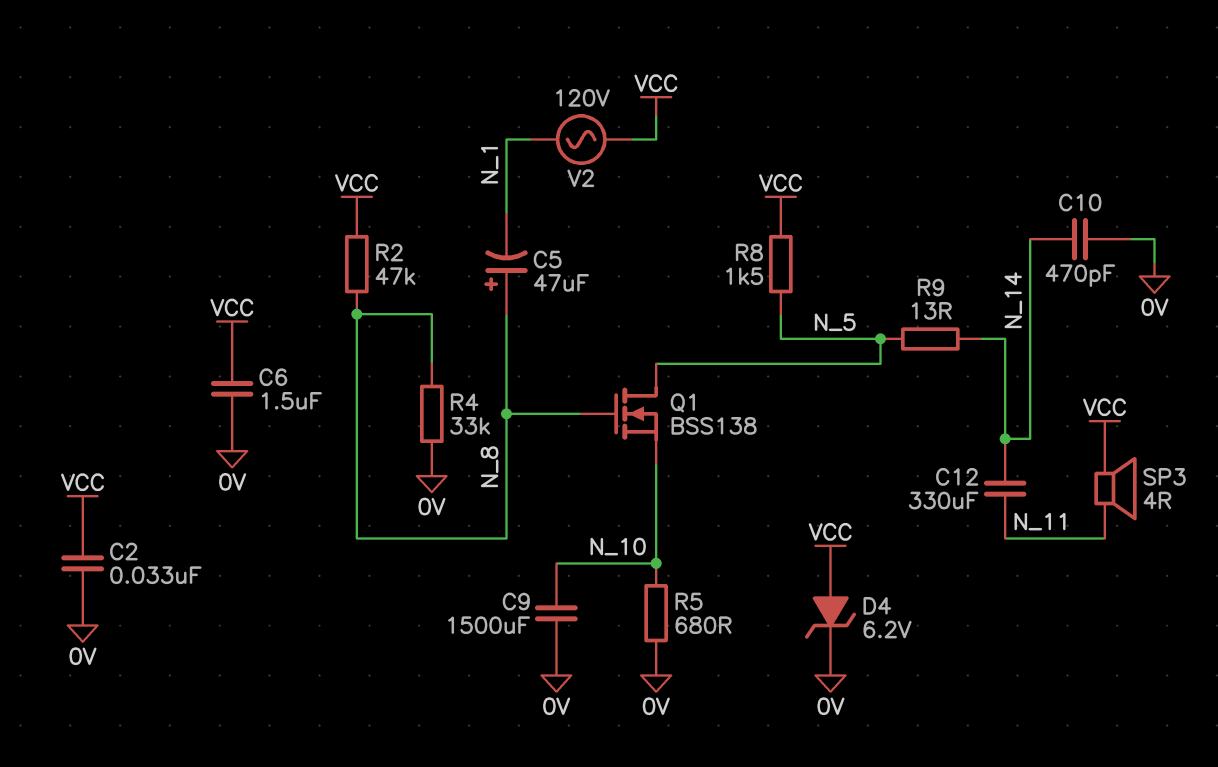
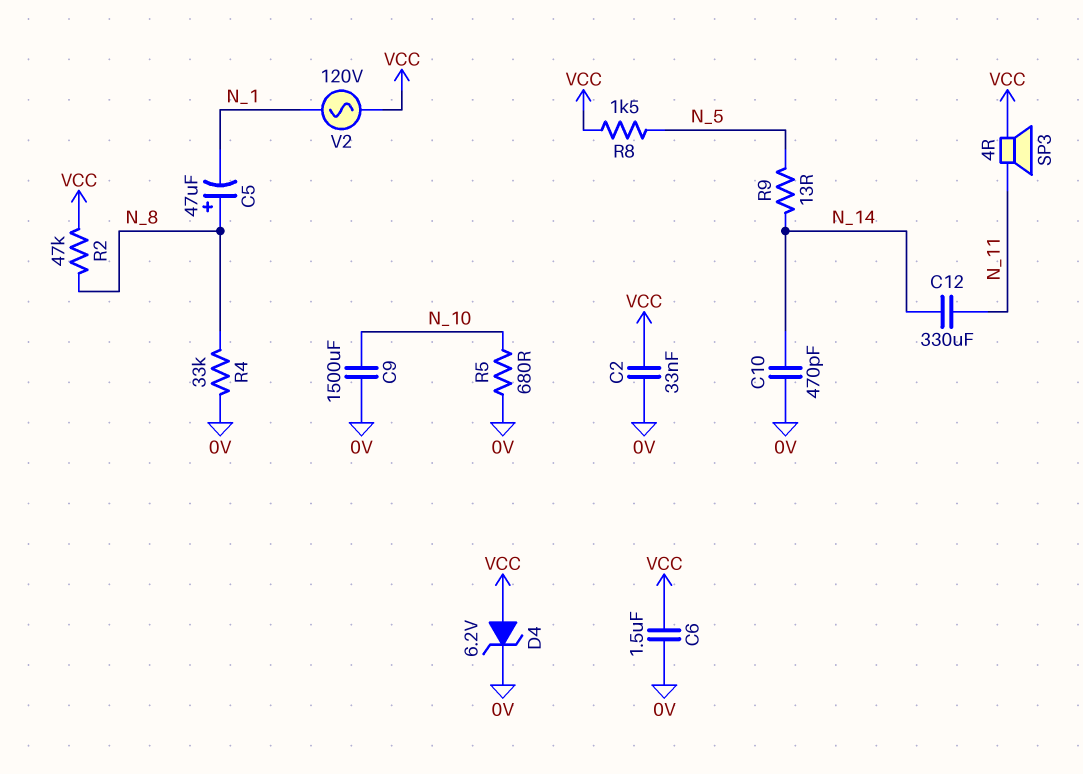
Q1: NMOS BSS138 (G N_8, D N_5, S N_10) -> none

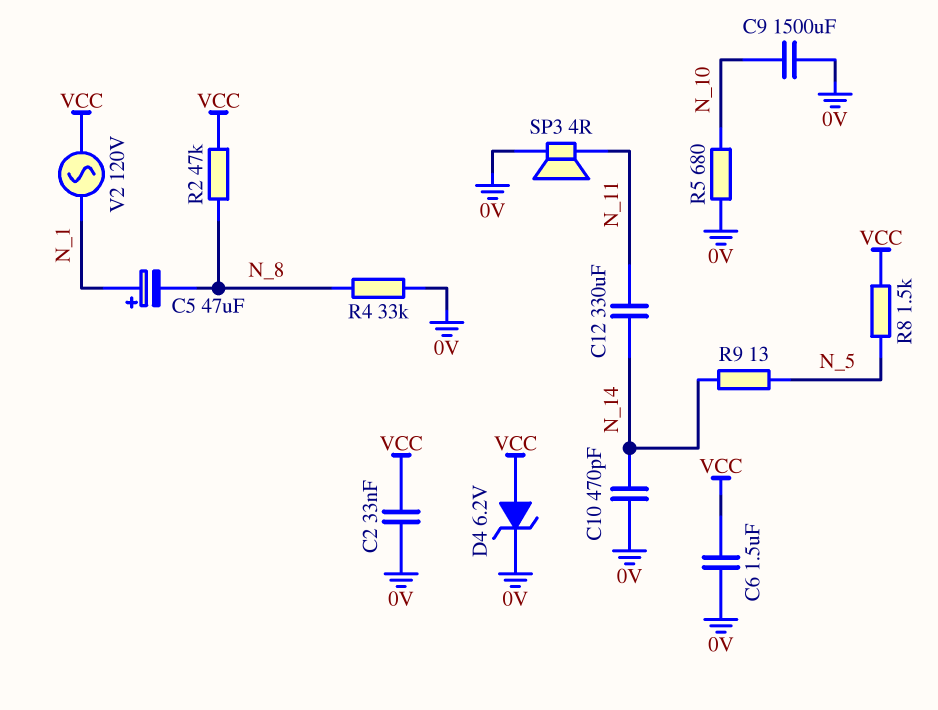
C5: 47uF (plus N_8, minus N_1) -> 47uF (plus N_1, minus N_8)
SP3: speaker 4R (N_11, VCC) -> speaker 4R (0V, N_11)

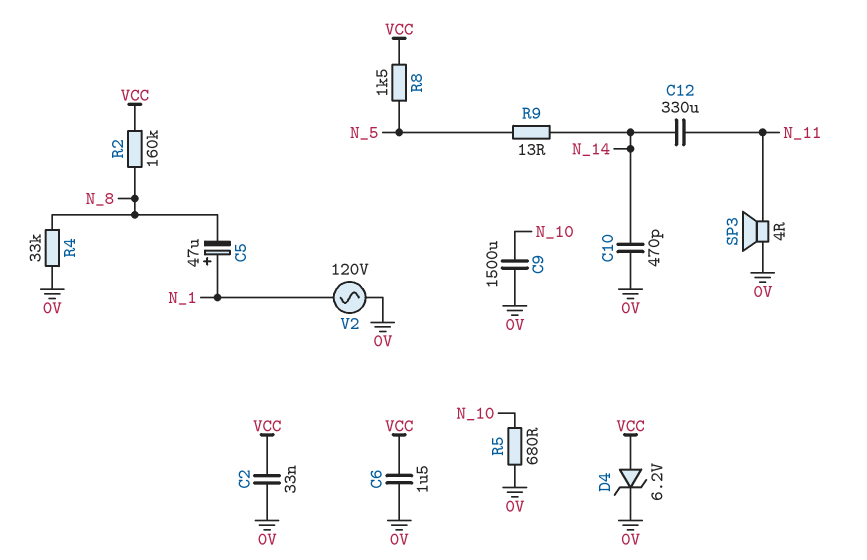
R2: 47k (N_8, VCC) -> 160k (N_8, VCC)
V2: AC 120V (N_1, VCC) -> AC 120V (0V, N_1)

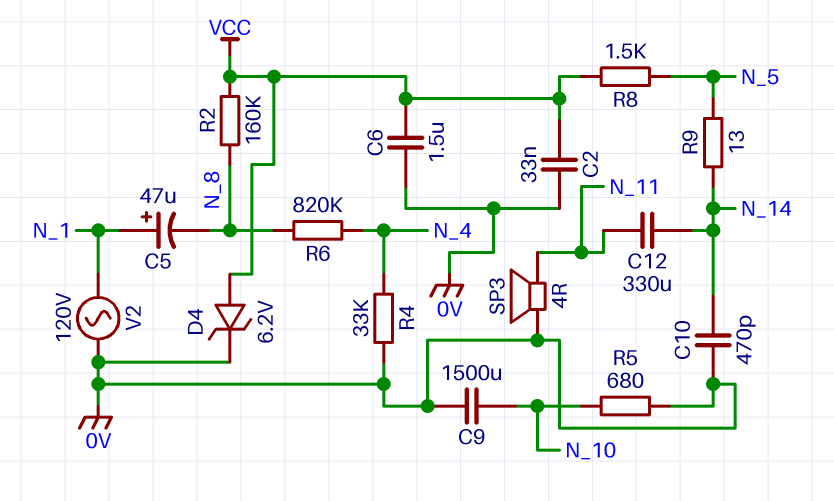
R4: 33k (0V, N_8) -> 33k (0V, N_4)
R6: none -> 820k (N_4, N_8)

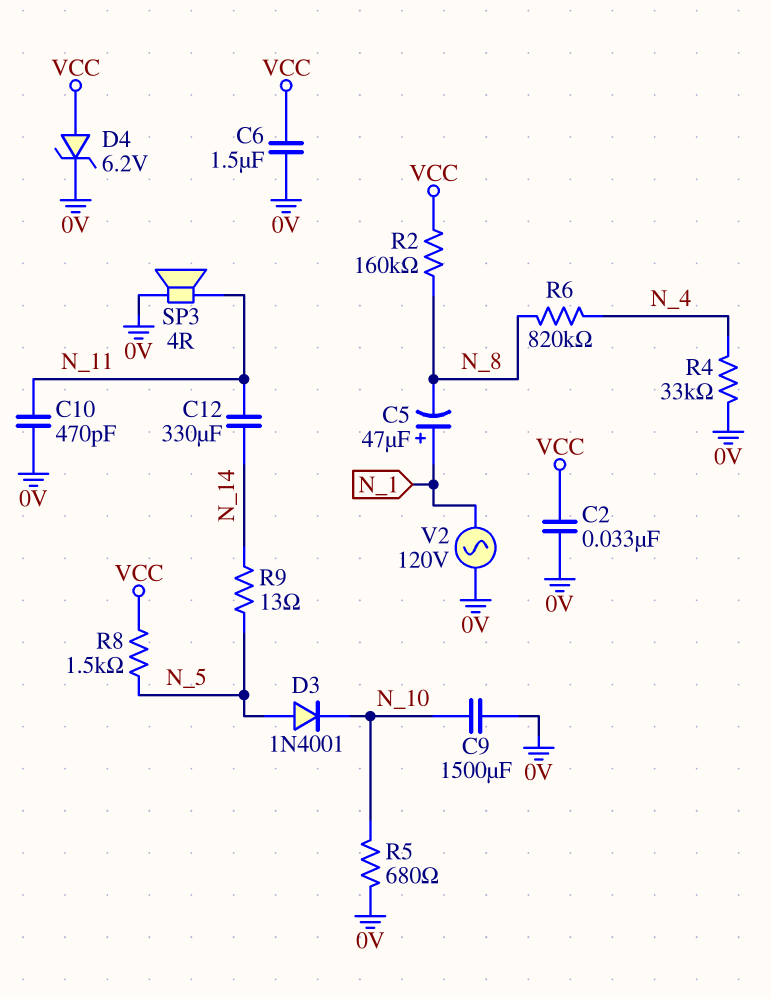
C10: 470pF (0V, N_14) -> 470pF (0V, N_11)
D3: none -> diode 1N4001 (A N_5, K N_10)

